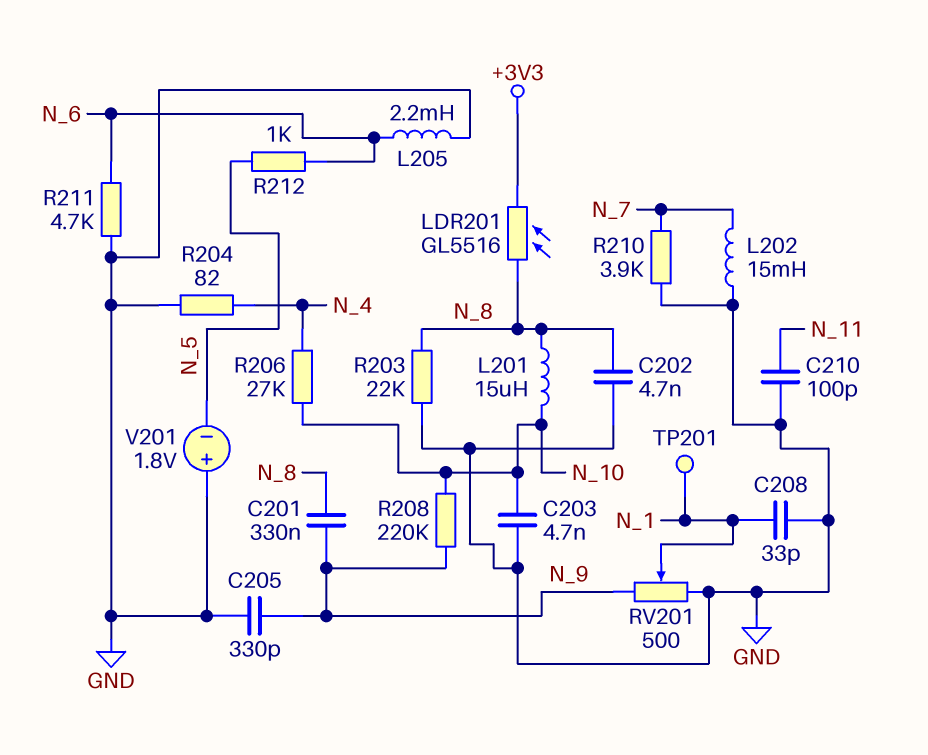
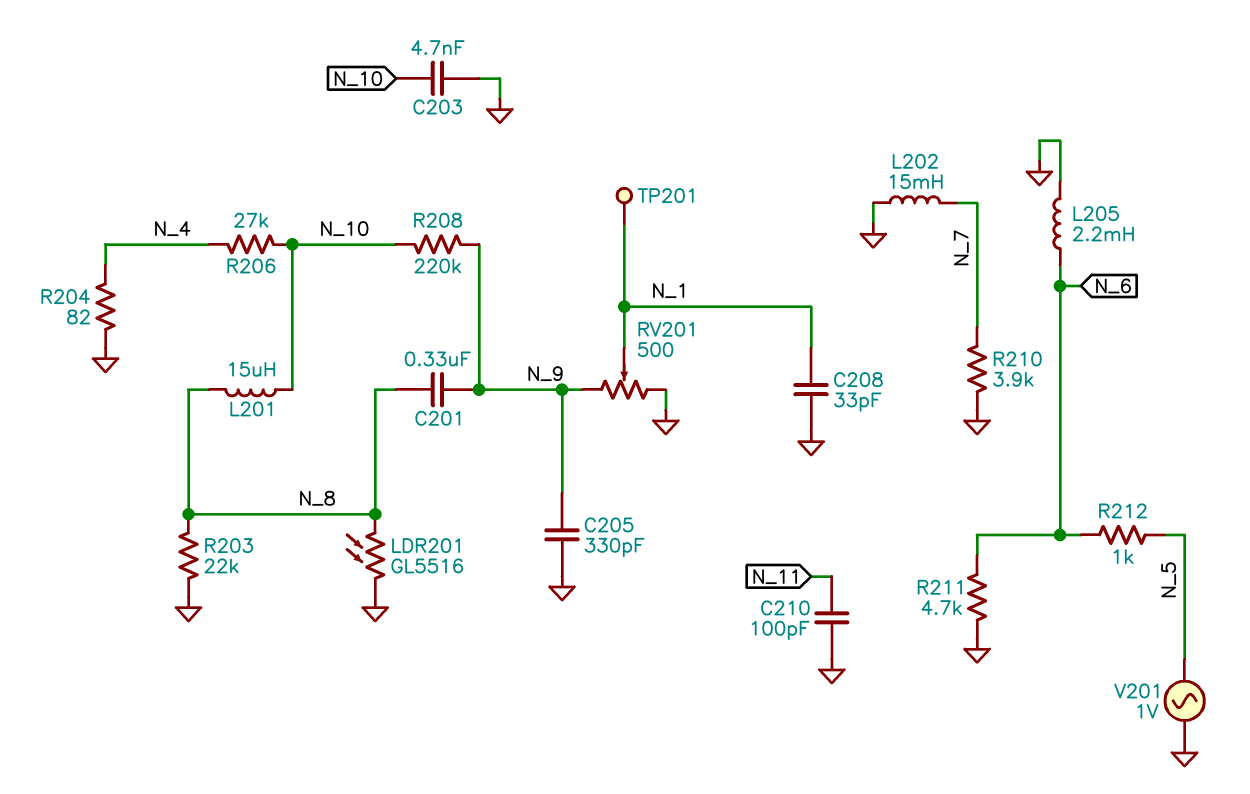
C202: 4.7nF (GND, N_8) -> none
LDR201: GL5516 (+3V3, N_8) -> GL5516 (GND, N_8)
V201: 1.8V (plus GND, minus N_5) -> AC 1V (GND, N_5)

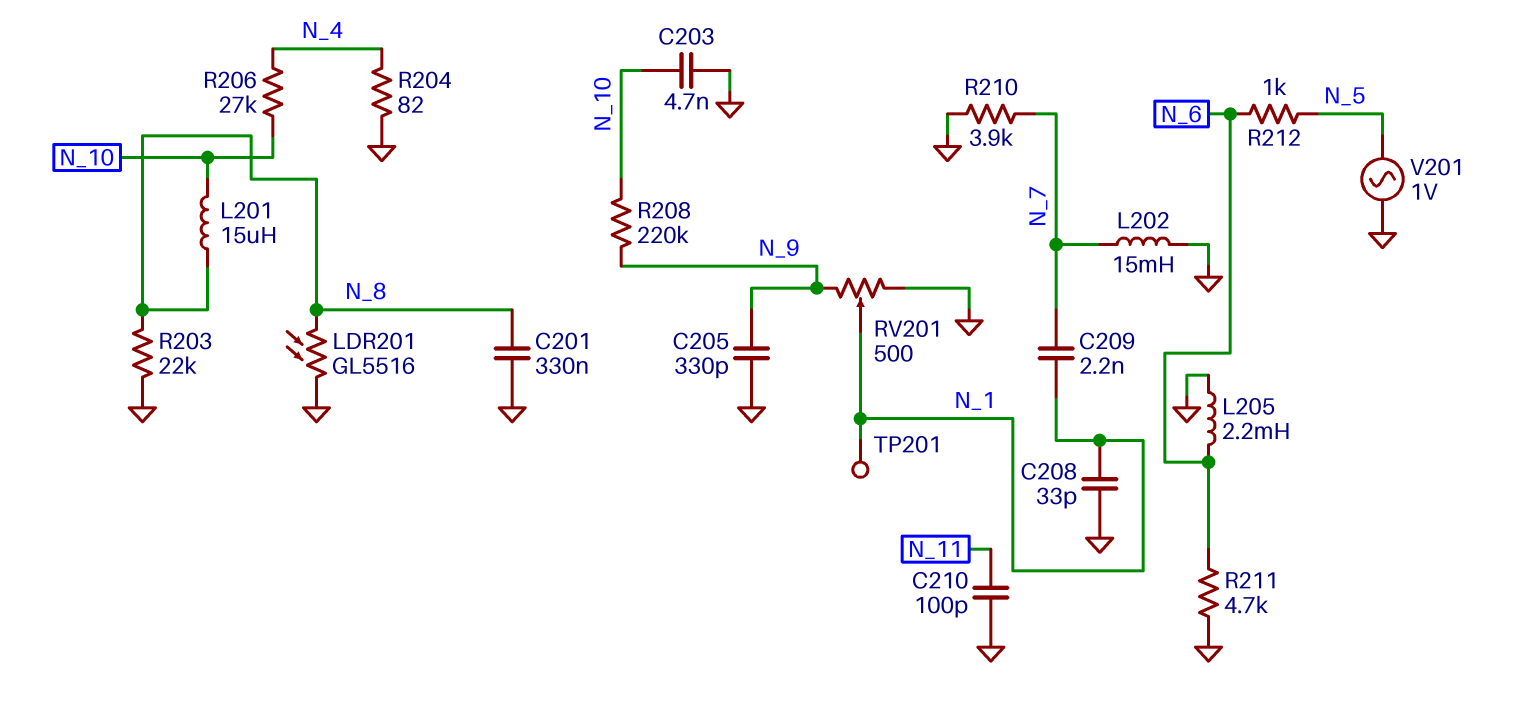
C201: 330nF (N_8, N_9) -> 330nF (GND, N_8)
C209: none -> 2.2nF (N_1, N_7)

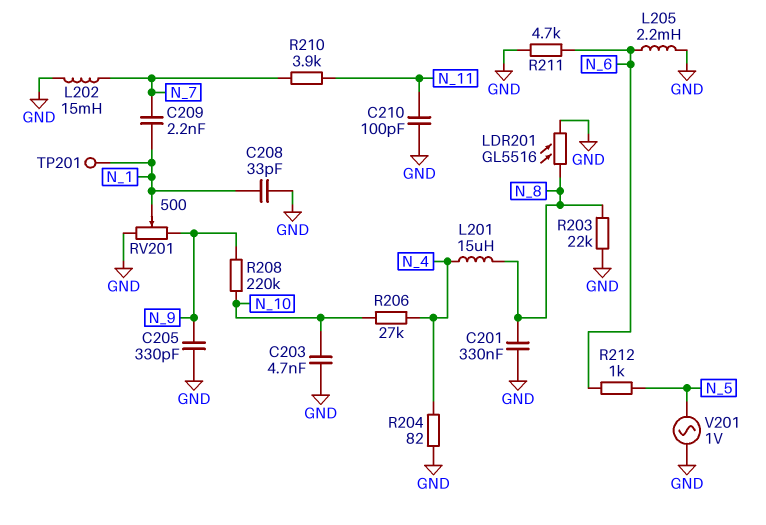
L201: 15uH (N_8, N_10) -> 15uH (N_4, N_8)
R210: 3.9k (GND, N_7) -> 3.9k (N_7, N_11)

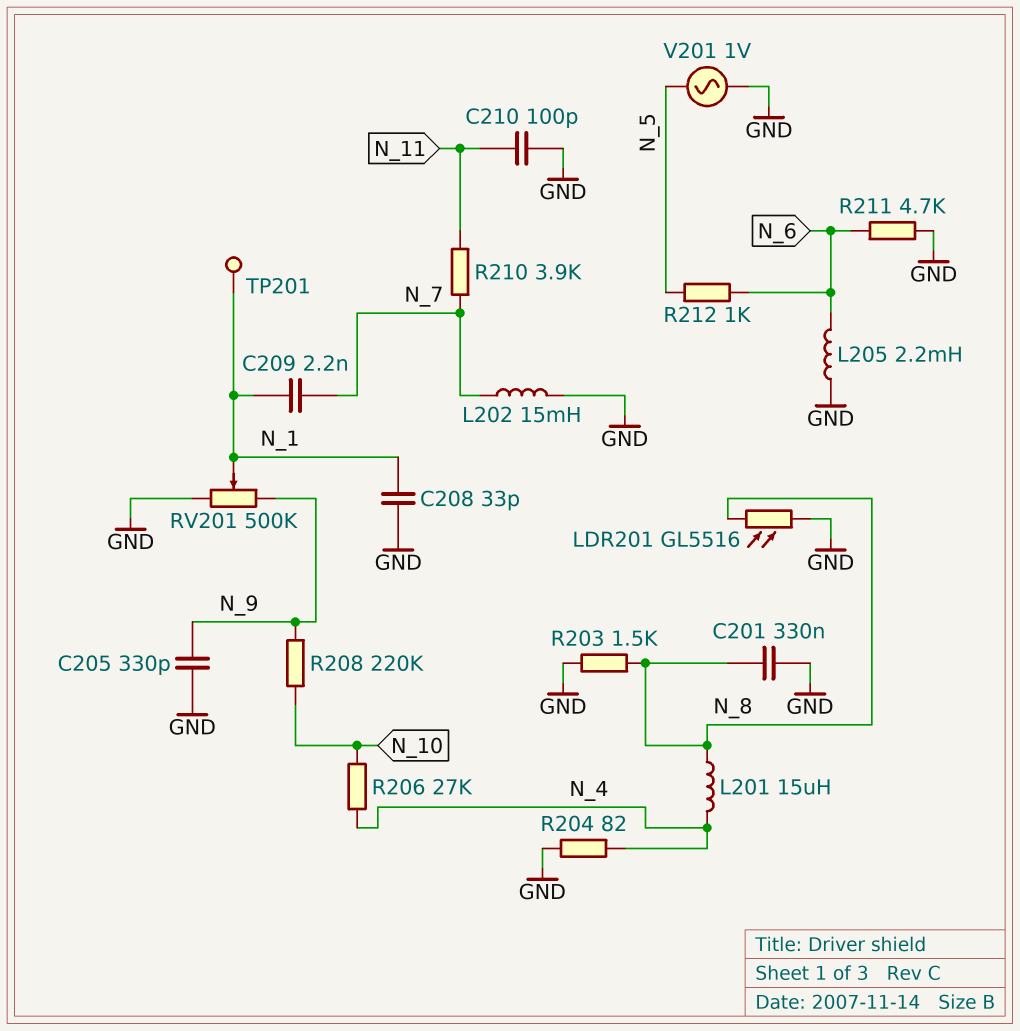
C203: 4.7nF (GND, N_10) -> none
R203: 22k (GND, N_8) -> 1.5k (GND, N_8)
RV201: 500 (GND, N_9, wiper N_1) -> 500k (GND, N_9, wiper N_1)

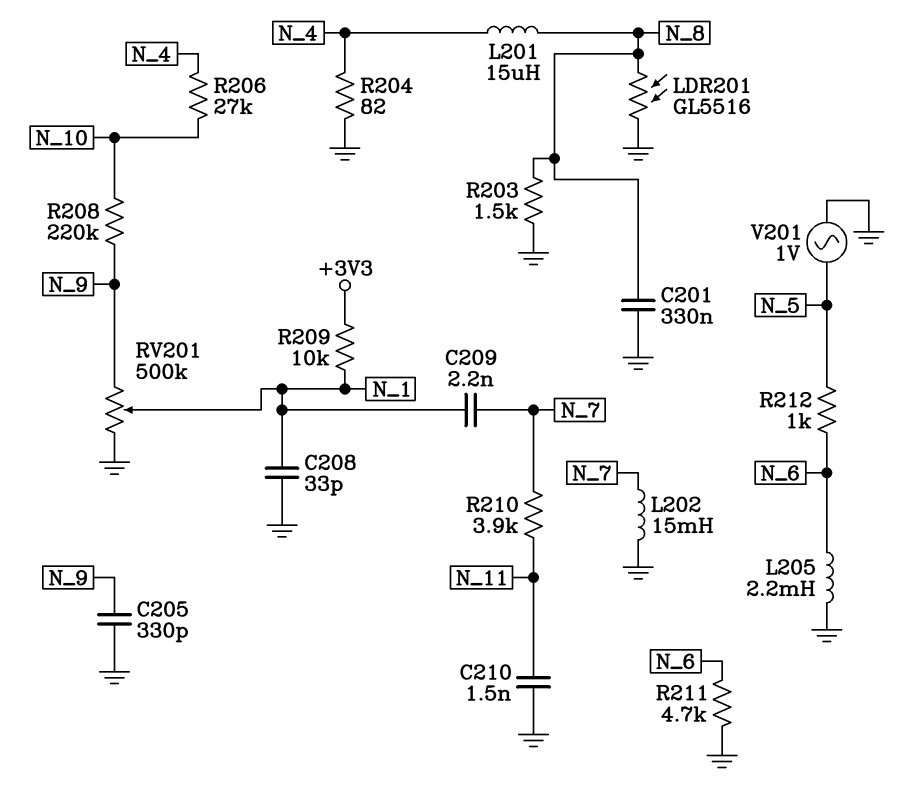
C210: 100pF (GND, N_11) -> 1.5nF (GND, N_11)
R209: none -> 10k (+3V3, N_1)
TP201: test point (N_1) -> none

